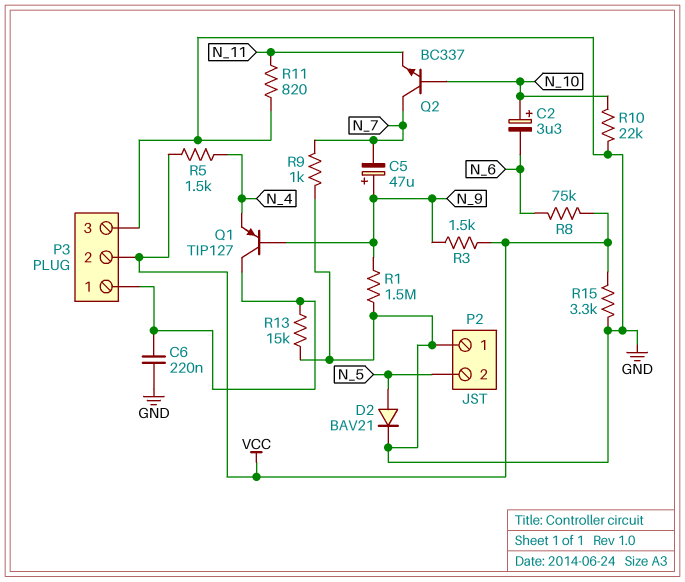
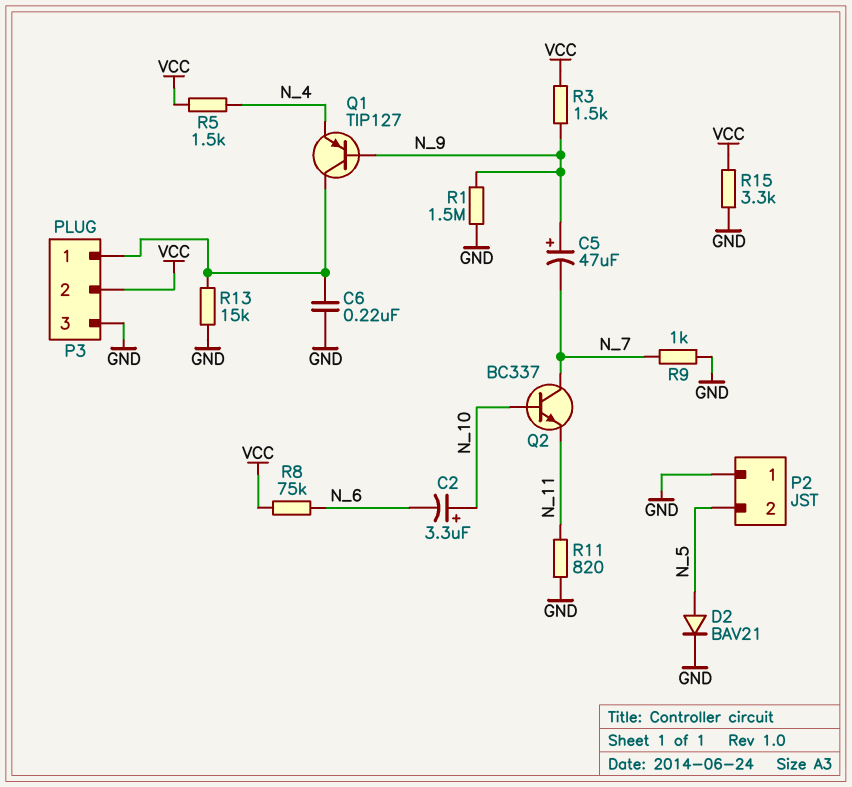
R10: 22k (GND, N_10) -> none

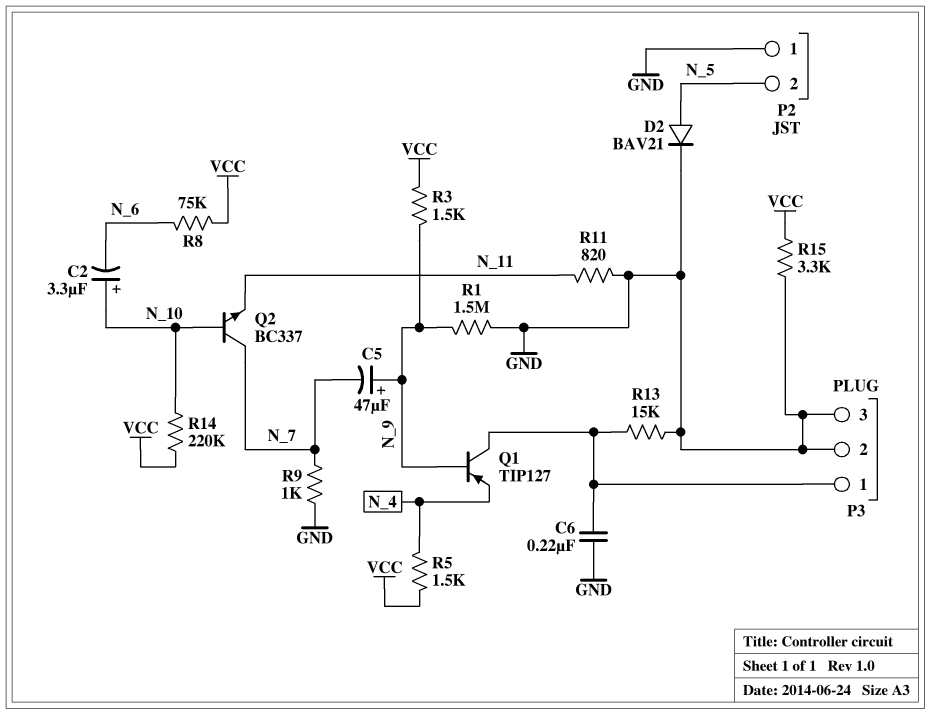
P3 pin 2: VCC -> GND
R14: none -> 220k (N_10, VCC)

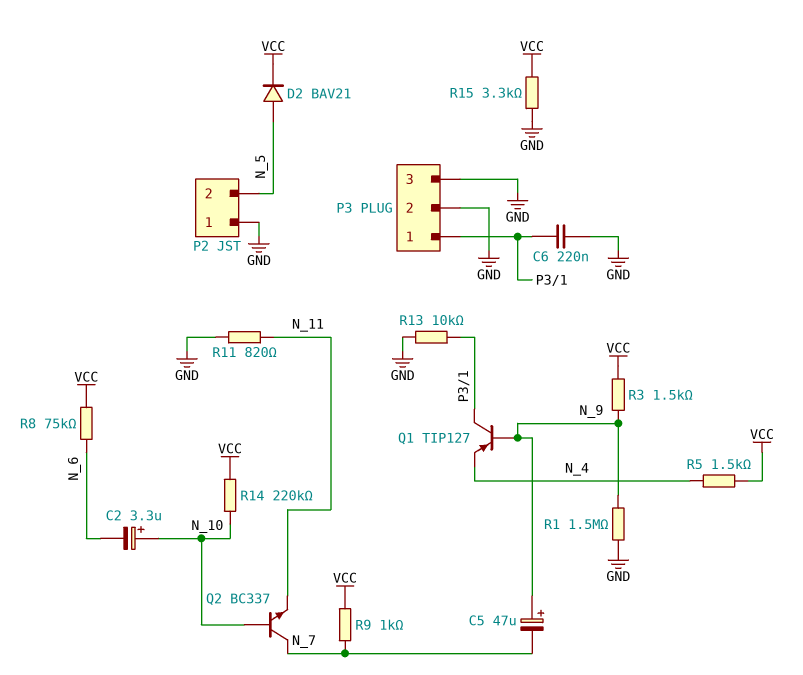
D2: diode BAV21 (A N_5, K GND) -> diode BAV21 (A N_5, K VCC)
R9: 1k (GND, N_7) -> 1k (N_7, VCC)
R13: 15k (GND, P3/1) -> 10k (GND, P3/1)

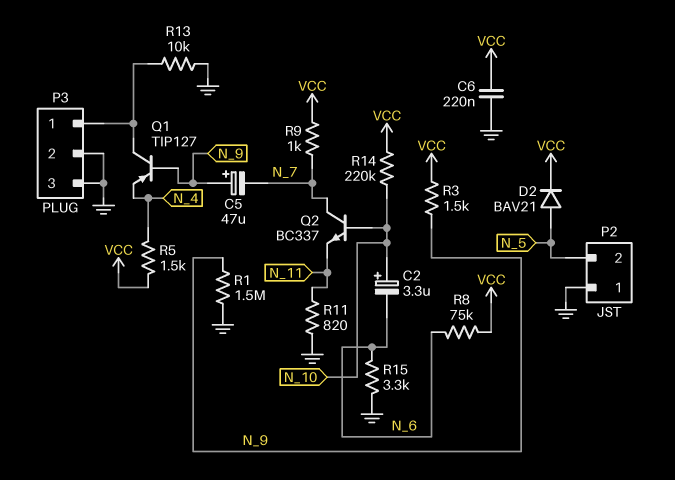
C6: 220nF (GND, P3/1) -> 220nF (GND, VCC)
R15: 3.3k (GND, VCC) -> 3.3k (GND, N_6)

